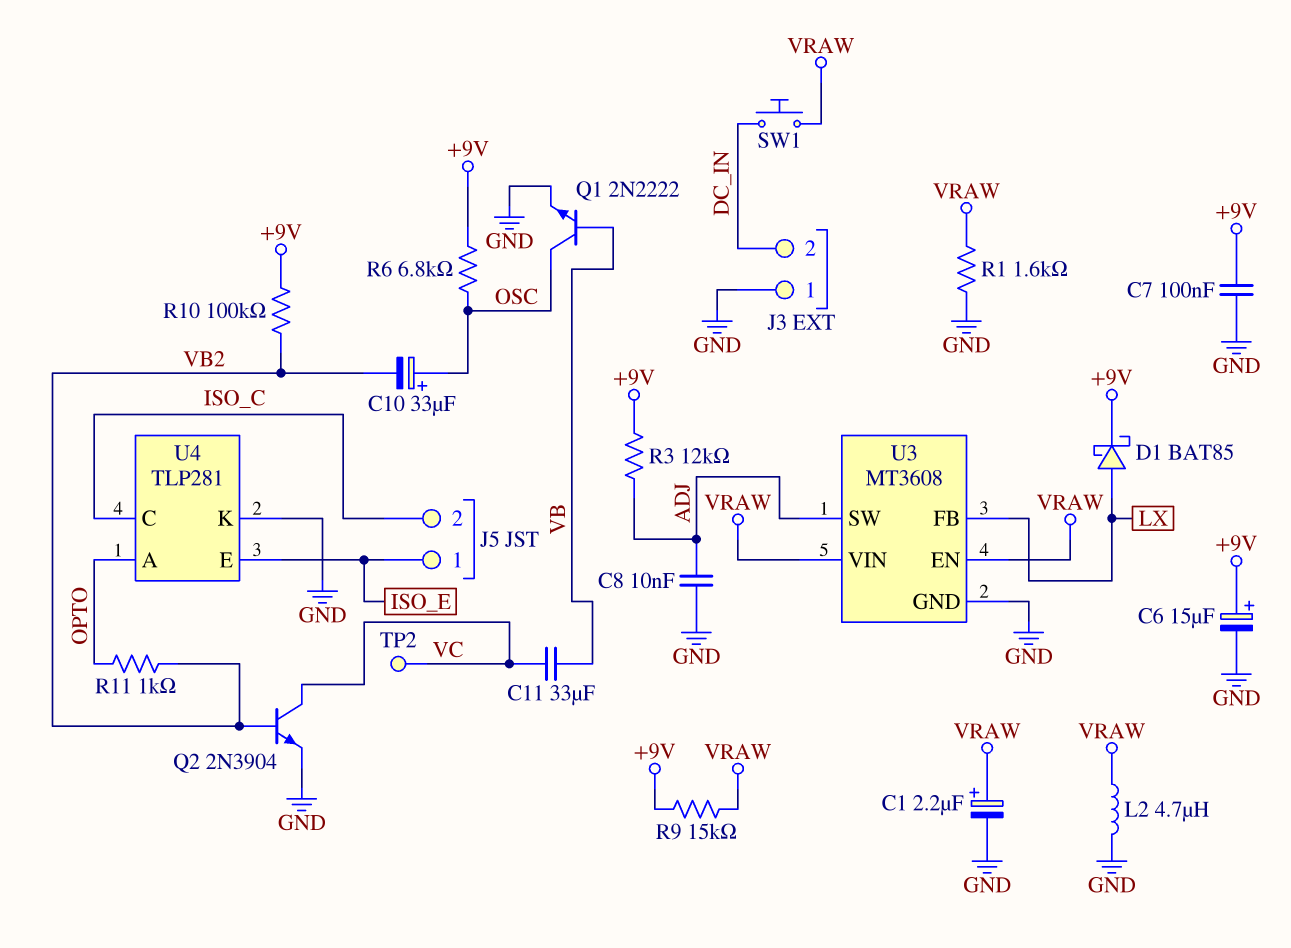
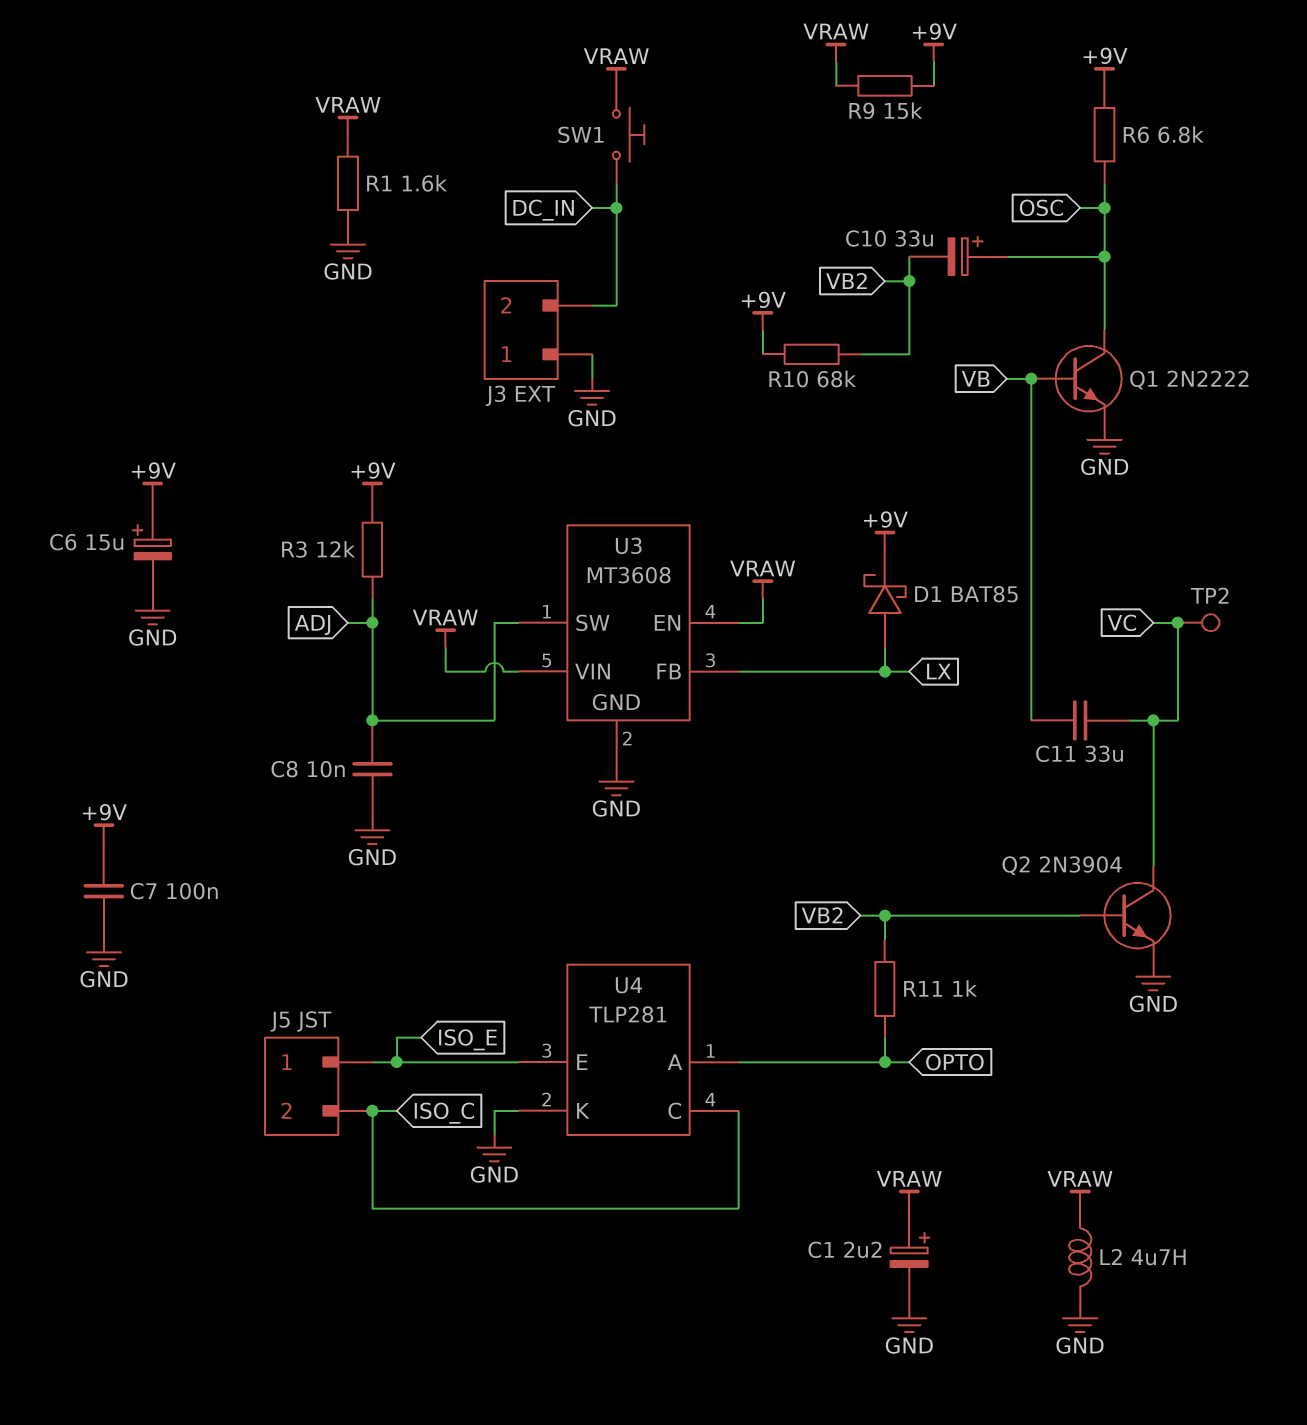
R10: 100k (+9V, VB2) -> 68k (+9V, VB2)

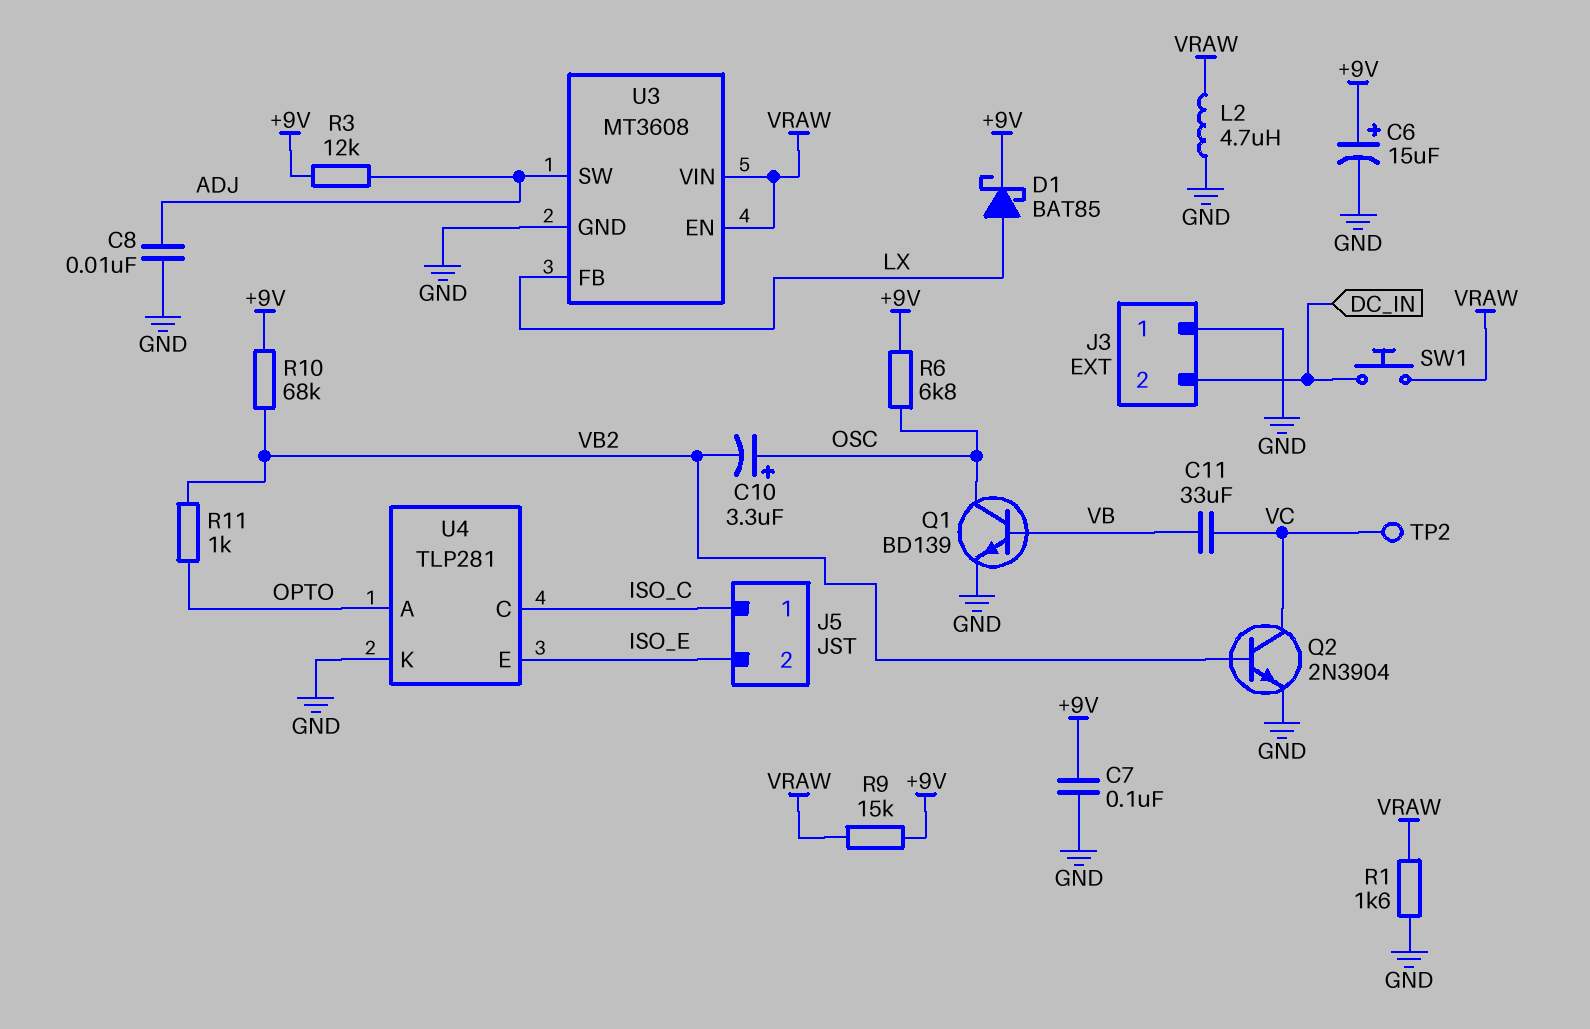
C1: 2.2uF (plus VRAW, minus GND) -> none
C10: 33uF (plus OSC, minus VB2) -> 3.3uF (plus OSC, minus VB2)
J5 pin 1: ISO_E -> ISO_C
J5 pin 2: ISO_C -> ISO_E
Q1: NPN 2N2222 (B VB, C OSC, E GND) -> NPN BD139 (B VB, C OSC, E GND)

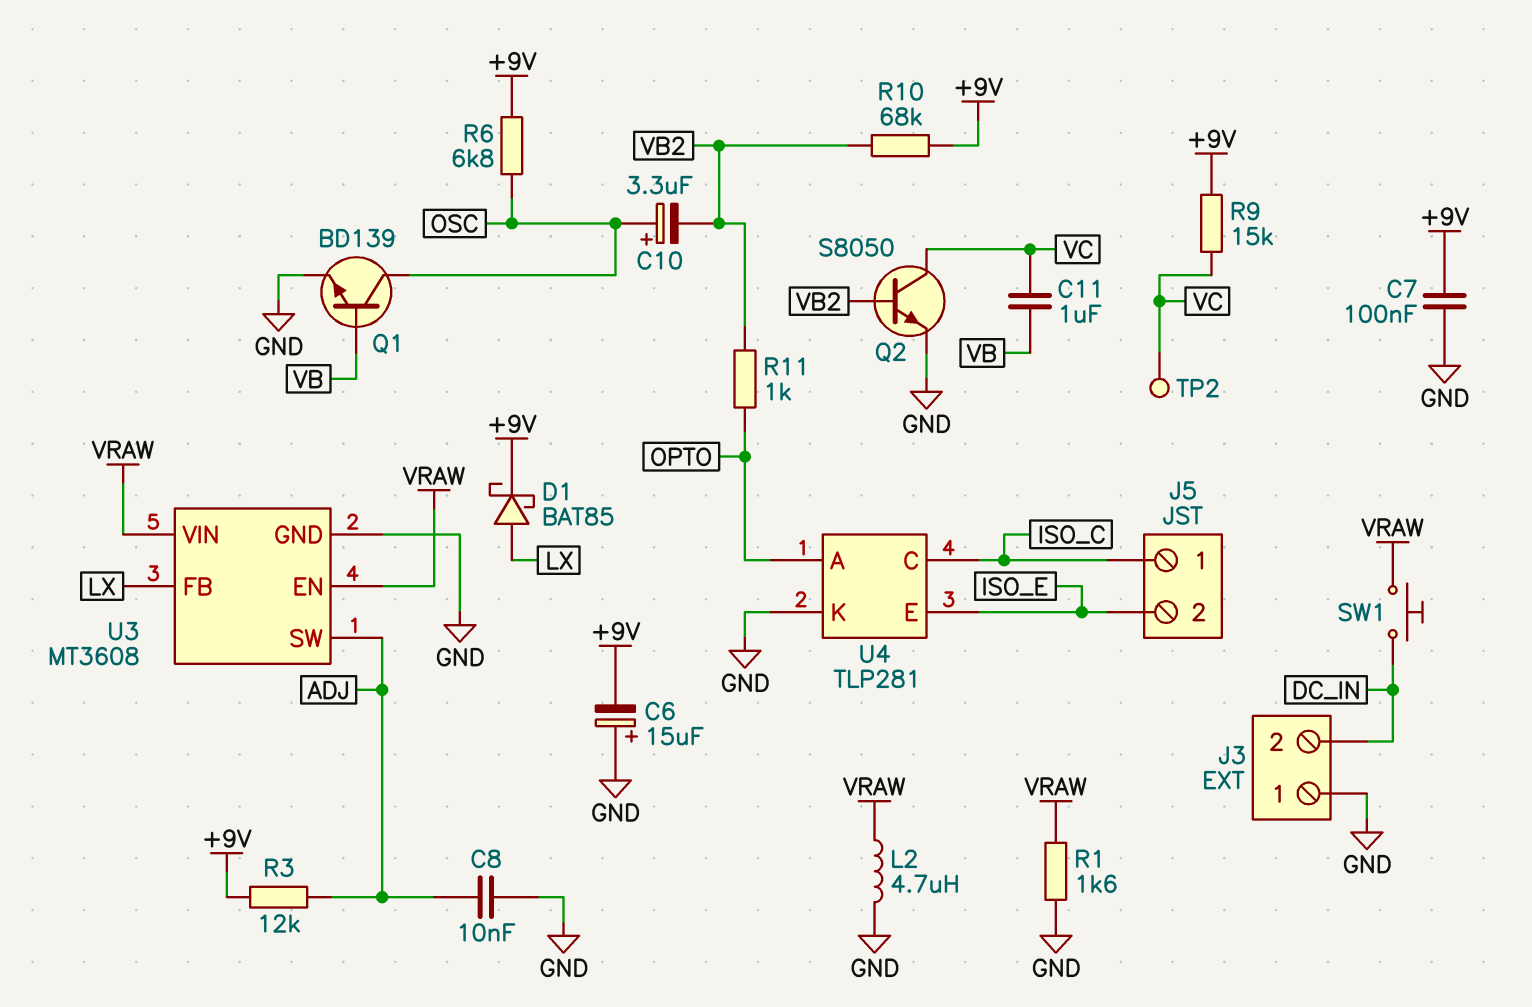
C6: 15uF (plus +9V, minus GND) -> 15uF (plus GND, minus +9V)
C11: 33uF (VB, VC) -> 1uF (VB, VC)
Q2: NPN 2N3904 (B VB2, C VC, E GND) -> NPN S8050 (B VB2, C VC, E GND)
R9: 15k (+9V, VRAW) -> 15k (+9V, VC)

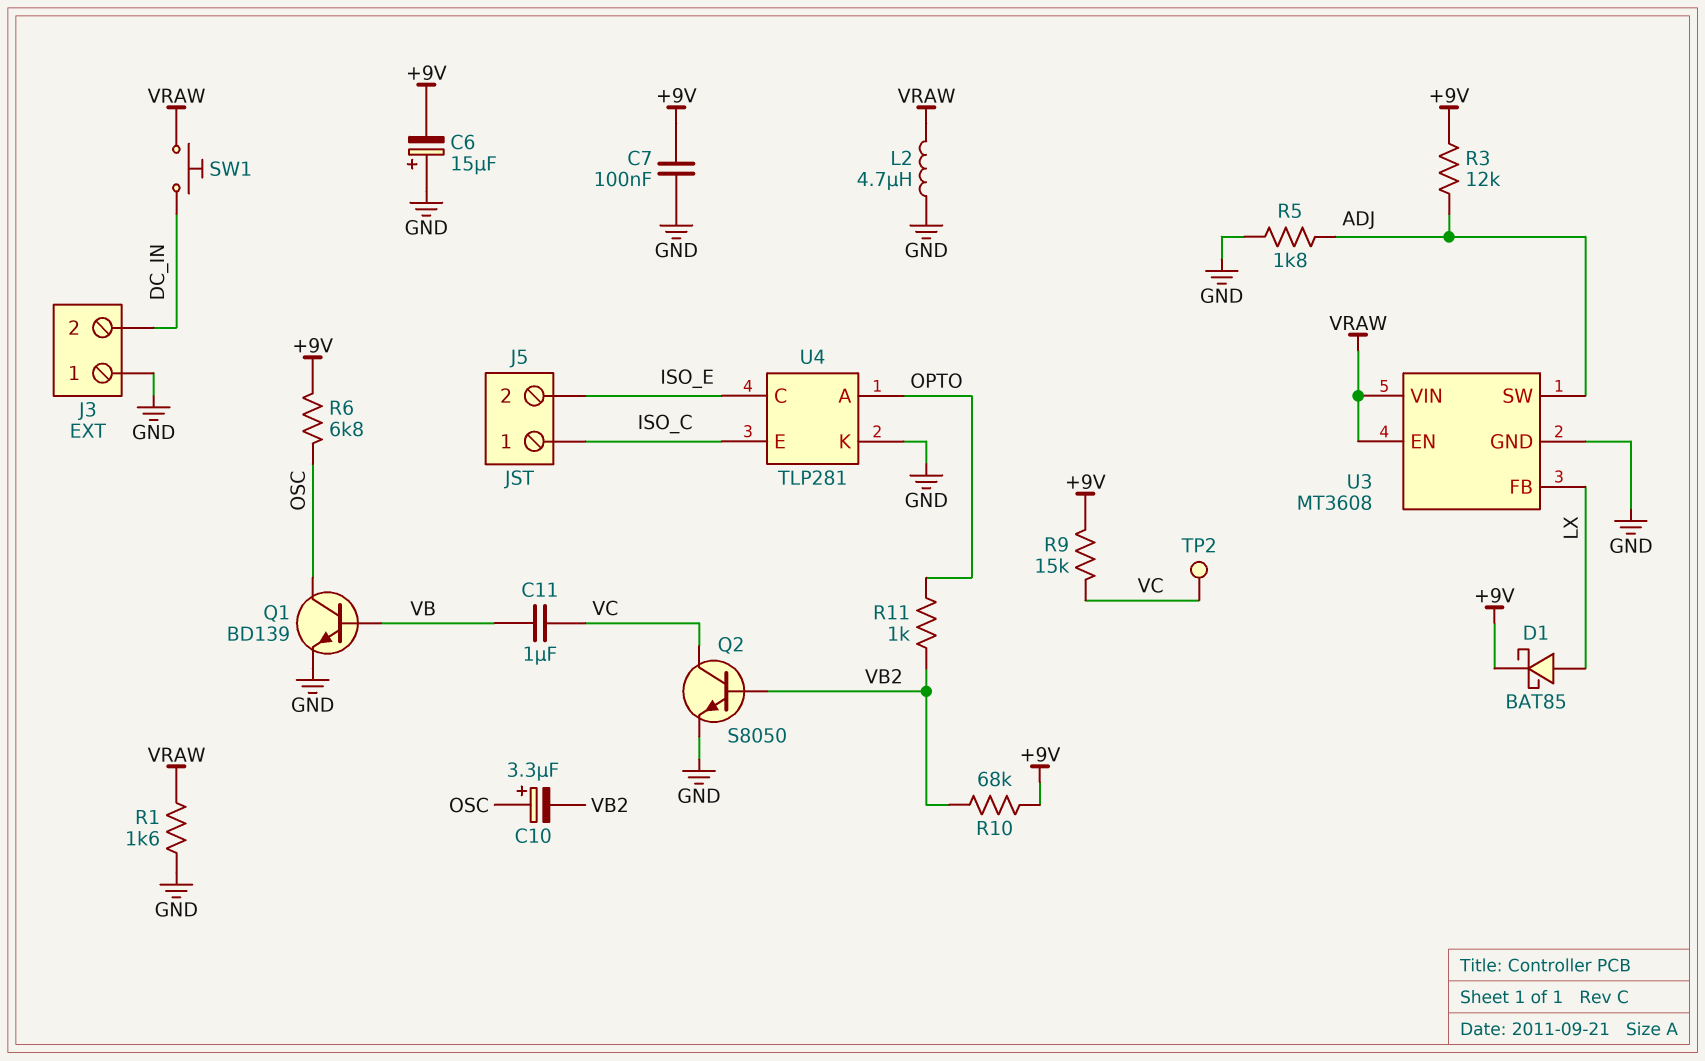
C8: 10nF (ADJ, GND) -> none
R5: none -> 1.8k (ADJ, GND)
U4 pin C: ISO_C -> ISO_E
U4 pin E: ISO_E -> ISO_C

